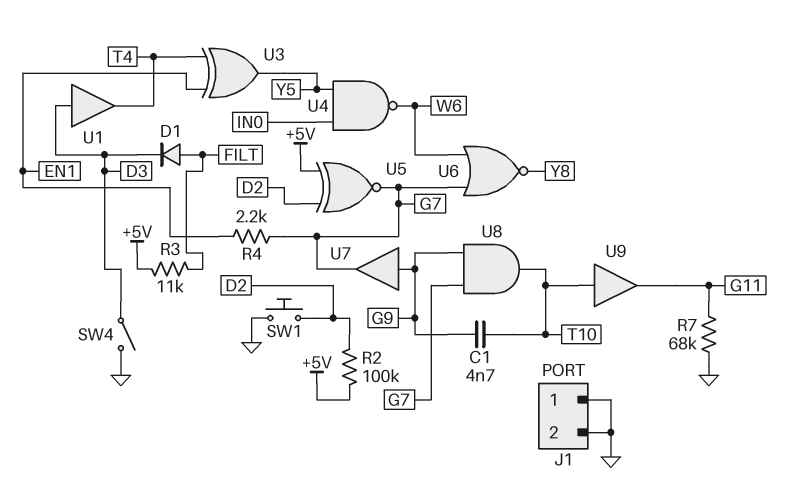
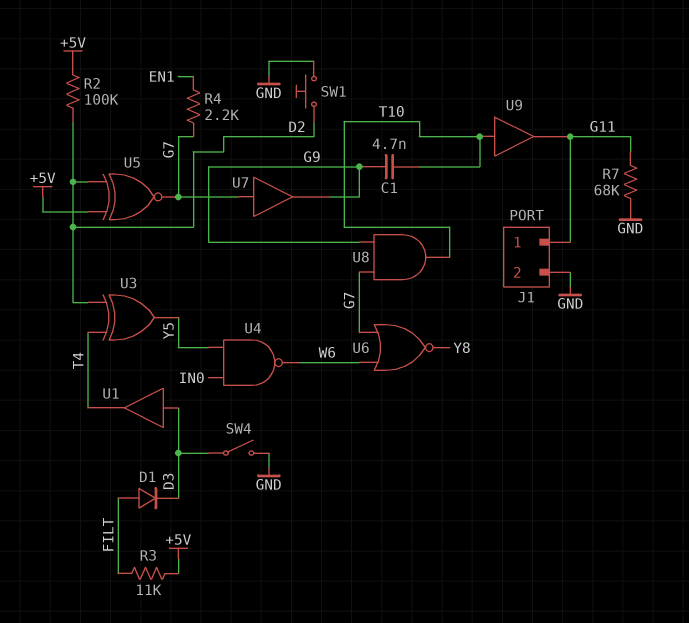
J1 pin 1: GND -> G11
U3: XOR (in EN1, in T4, out Y5) -> XOR (in D2, in T4, out Y5)
U7: buffer (in G9, out G7) -> buffer (in G7, out G9)

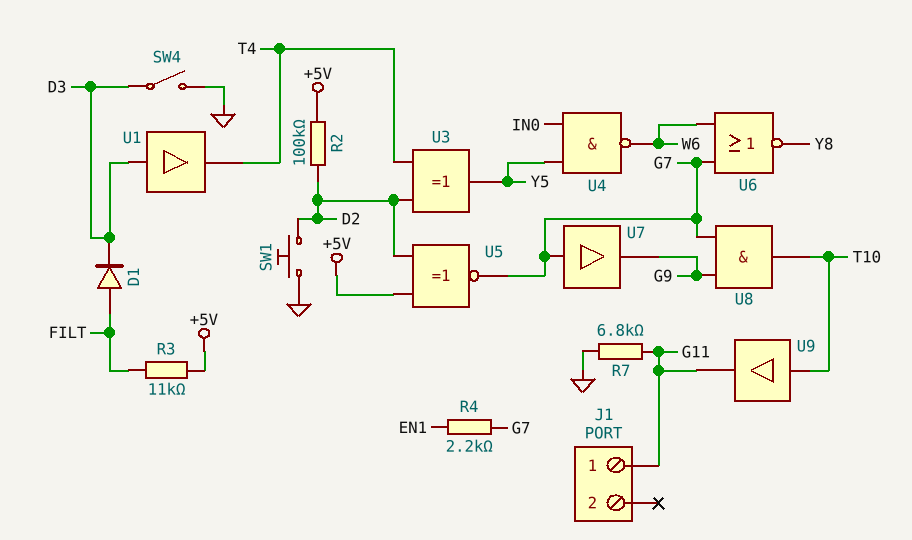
C1: 4.7nF (G9, T10) -> none
J1 pin 2: GND -> none
R7: 68k (G11, GND) -> 6.8k (G11, GND)

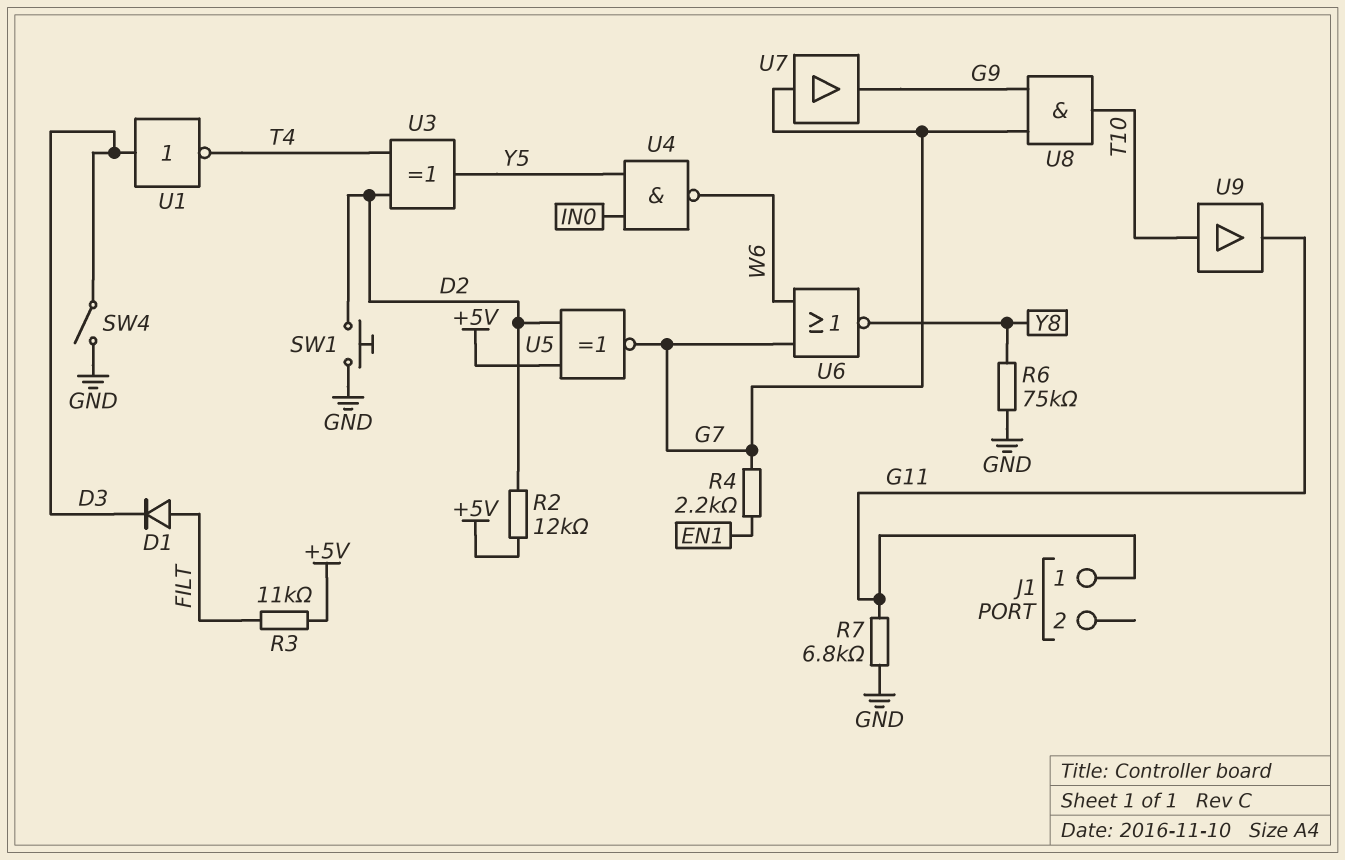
R2: 100k (+5V, D2) -> 12k (+5V, D2)
R6: none -> 75k (GND, Y8)
U1: buffer (in D3, out T4) -> NOT (in D3, out T4)

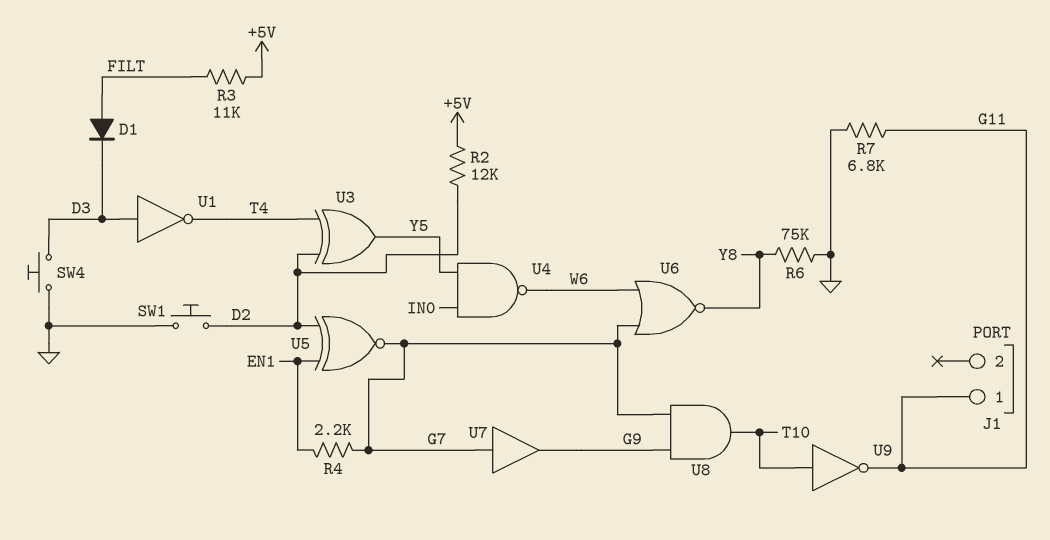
SW4: switch (D3, GND) -> button (D3, GND)
U5: XNOR (in +5V, in D2, out G7) -> XNOR (in D2, in EN1, out G7)
U9: buffer (in T10, out G11) -> NOT (in T10, out G11)

